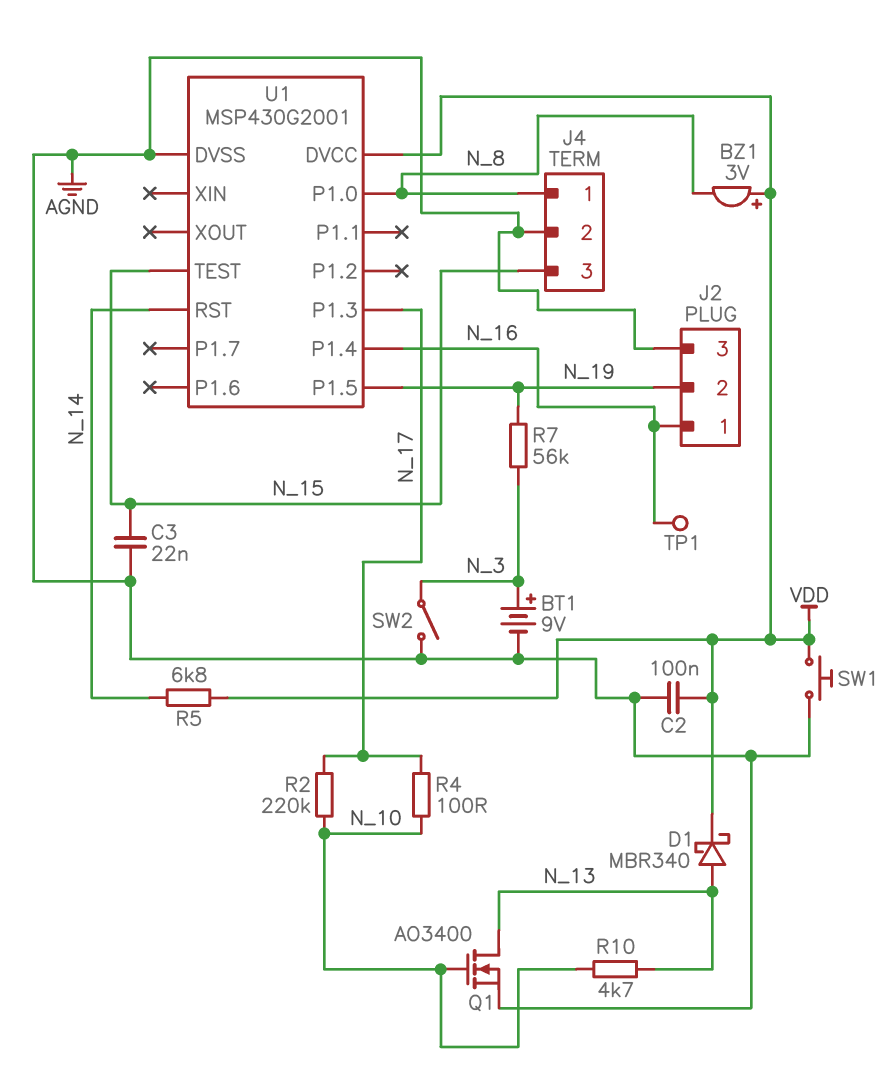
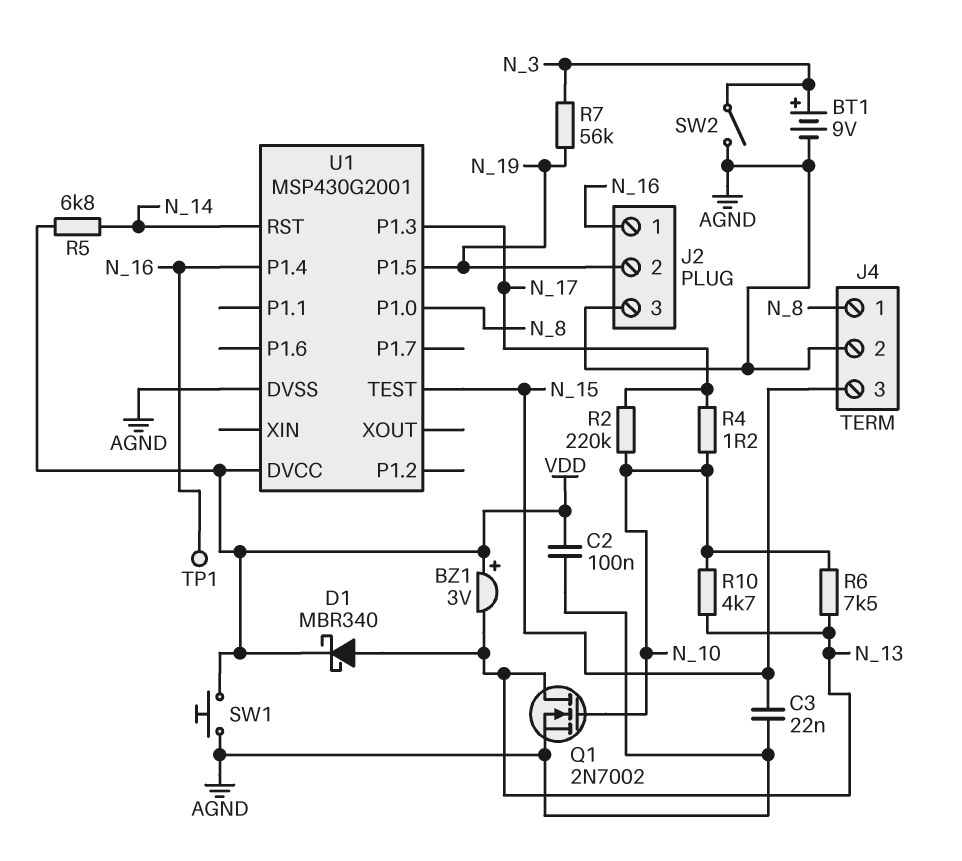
BZ1: buzzer 3V (plus VDD, minus N_8) -> buzzer 3V (plus VDD, minus N_13)
Q1: NMOS AO3400 (G N_10, D N_13, S AGND) -> NMOS 2N7002 (G N_10, D N_13, S AGND)
R4: 100 (N_10, N_17) -> 1.2 (N_10, N_17)
R6: none -> 7.5k (N_10, N_13)

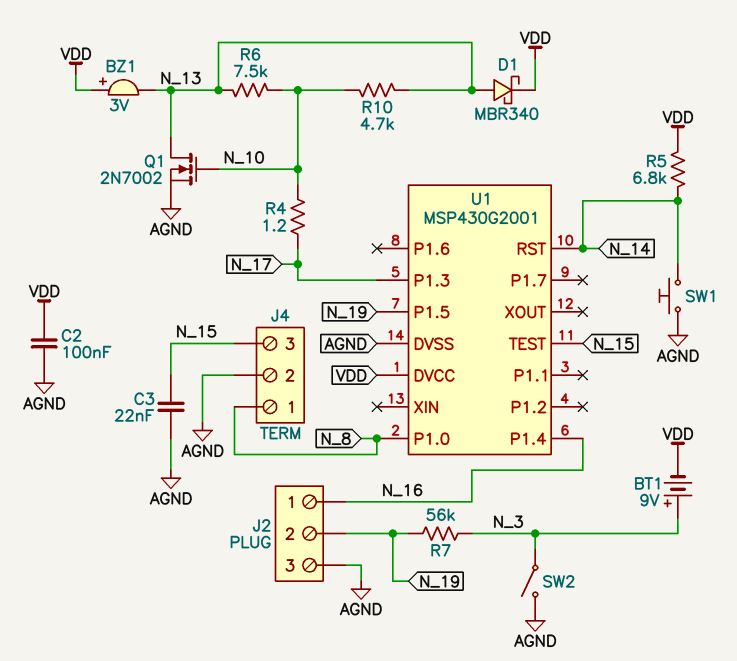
BT1: 9V (plus N_3, minus AGND) -> 9V (plus N_3, minus VDD)
R2: 220k (N_10, N_17) -> none
SW1: button (AGND, VDD) -> button (AGND, N_14)
TP1: test point (N_16) -> none

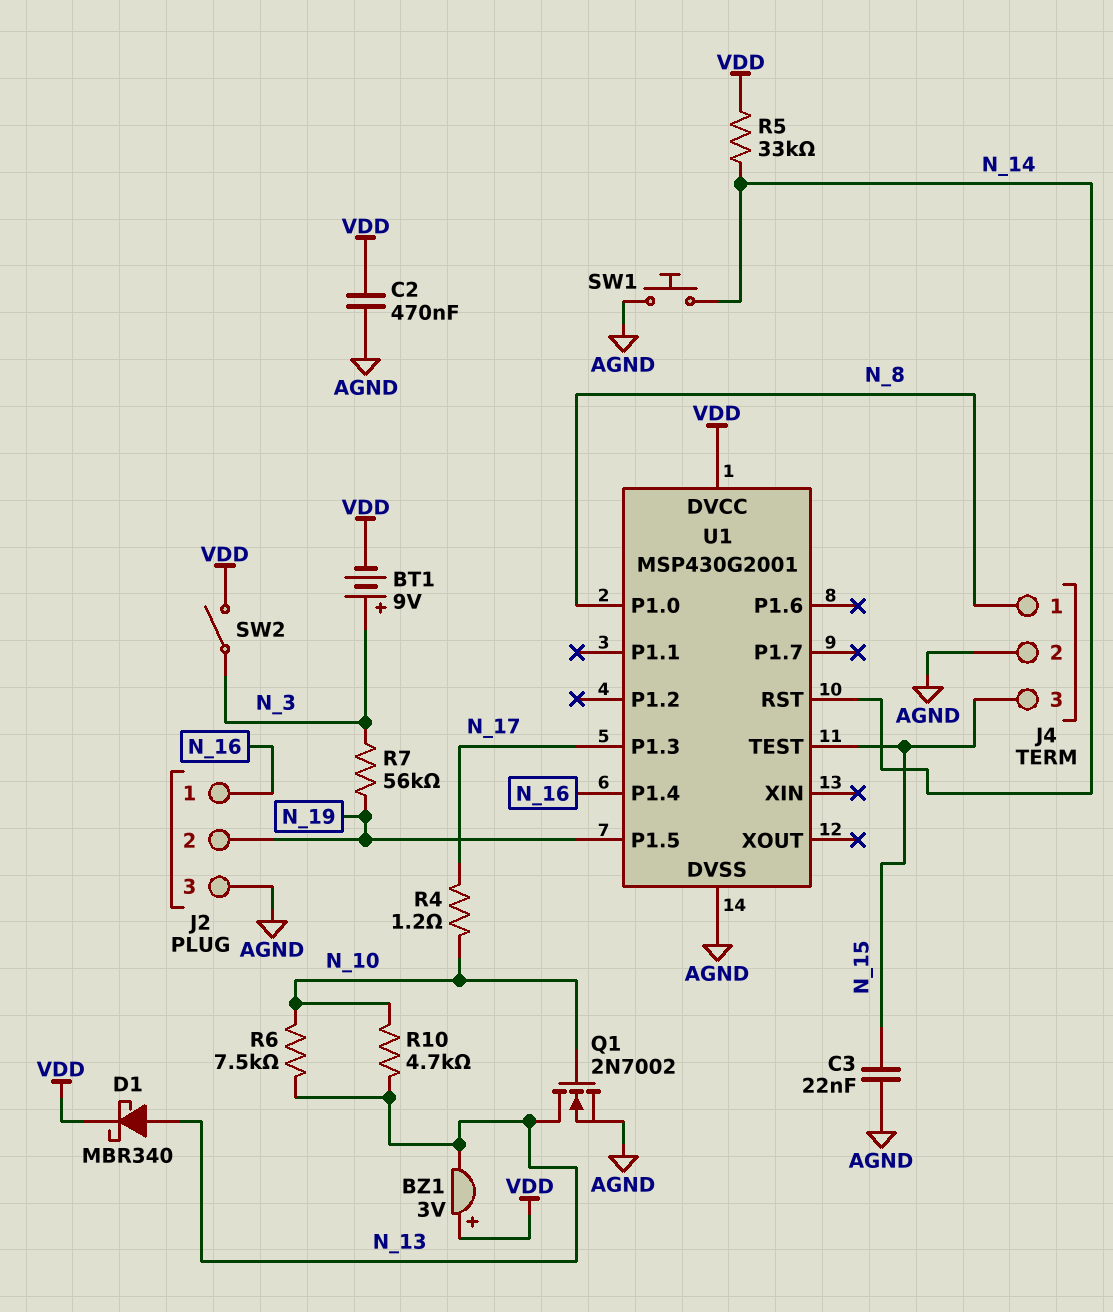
C2: 100nF (AGND, VDD) -> 470nF (AGND, VDD)
R5: 6.8k (N_14, VDD) -> 33k (N_14, VDD)
SW2: switch (AGND, N_3) -> switch (N_3, VDD)

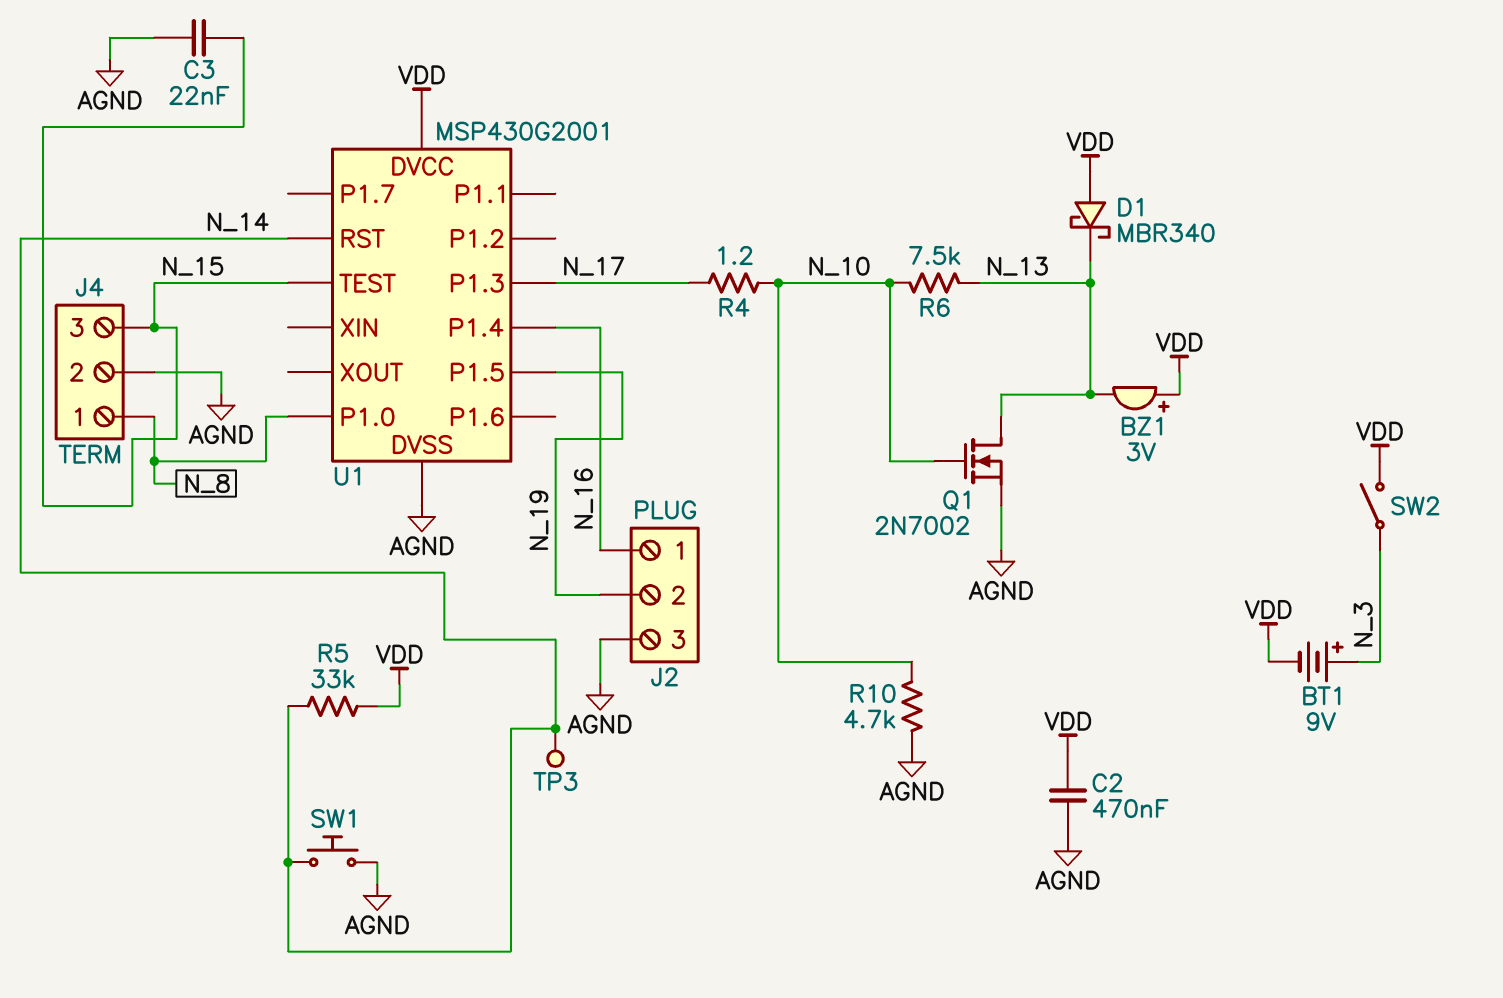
D1: schottky MBR340 (A N_13, K VDD) -> schottky MBR340 (A VDD, K N_13)
R7: 56k (N_3, N_19) -> none
R10: 4.7k (N_10, N_13) -> 4.7k (AGND, N_10)
TP3: none -> test point (N_14)

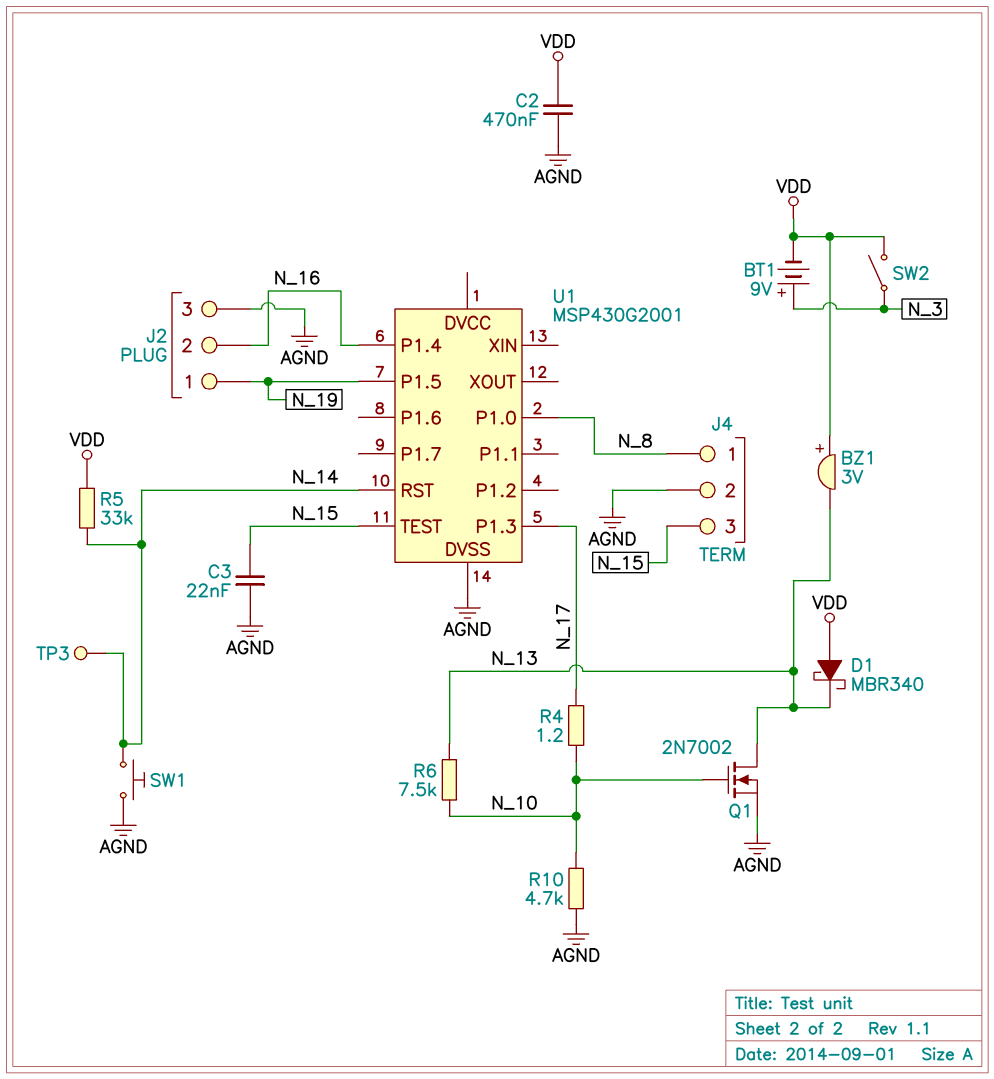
J2 pin 1: N_16 -> N_19
J2 pin 2: N_19 -> N_16
U1 pin DVCC: VDD -> none

